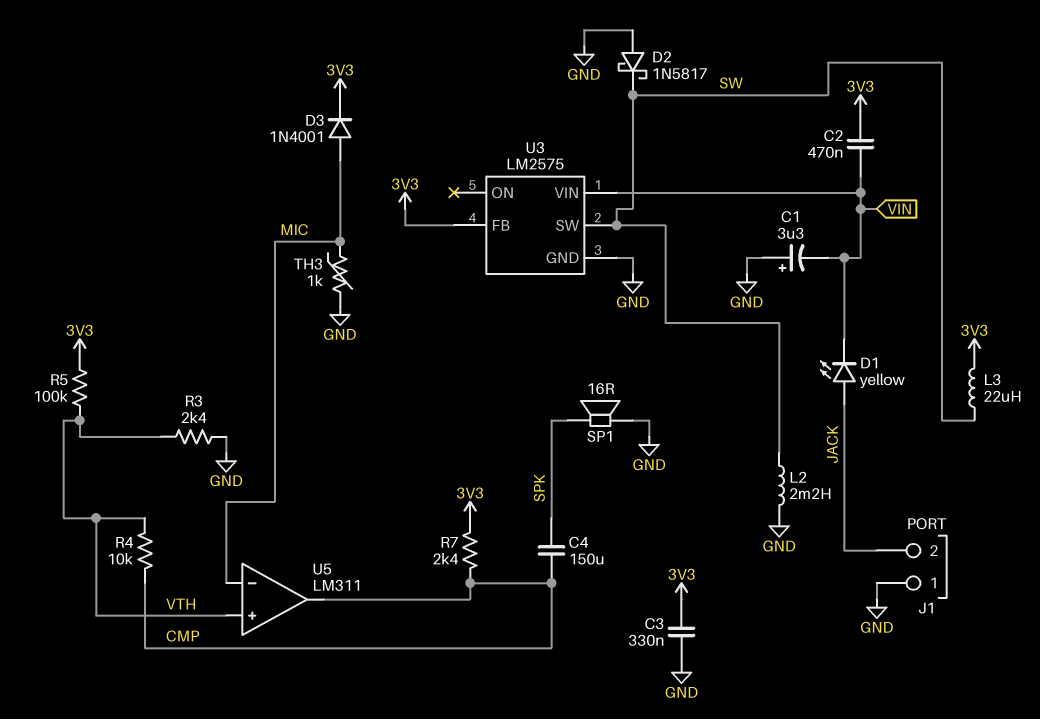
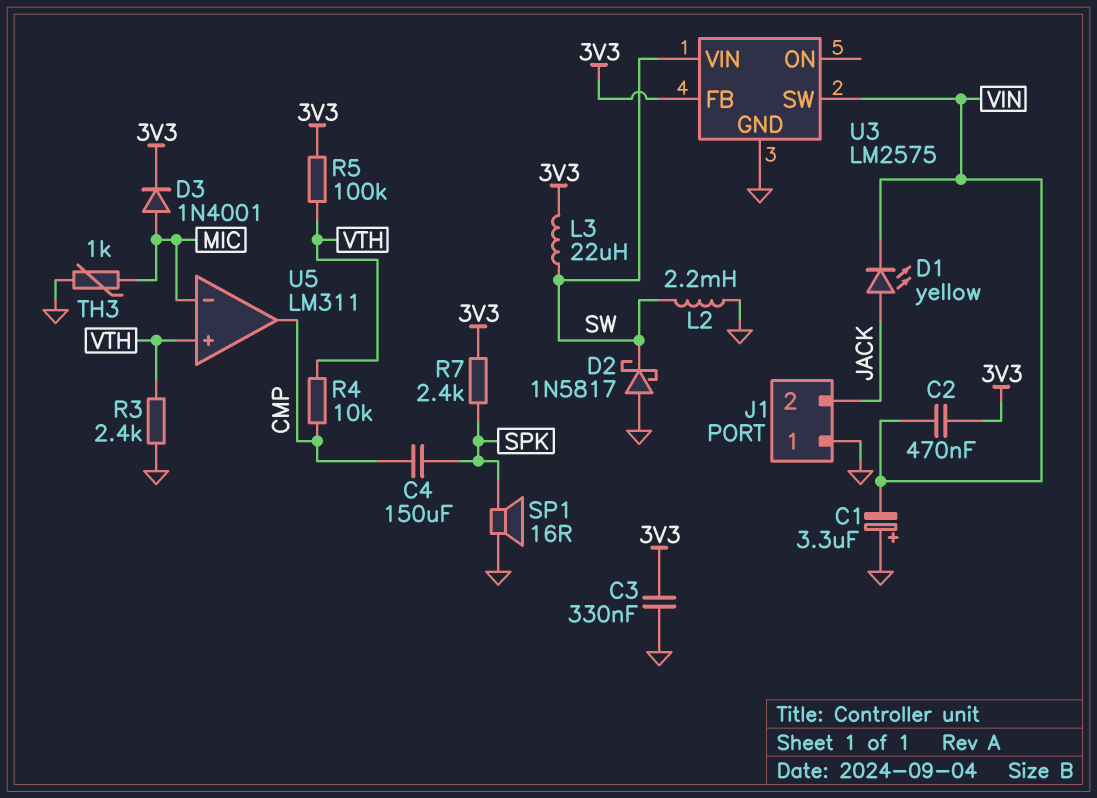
R7: 2.4k (3V3, CMP) -> 2.4k (3V3, SPK)
U3 pin SW: SW -> VIN
U3 pin VIN: VIN -> SW

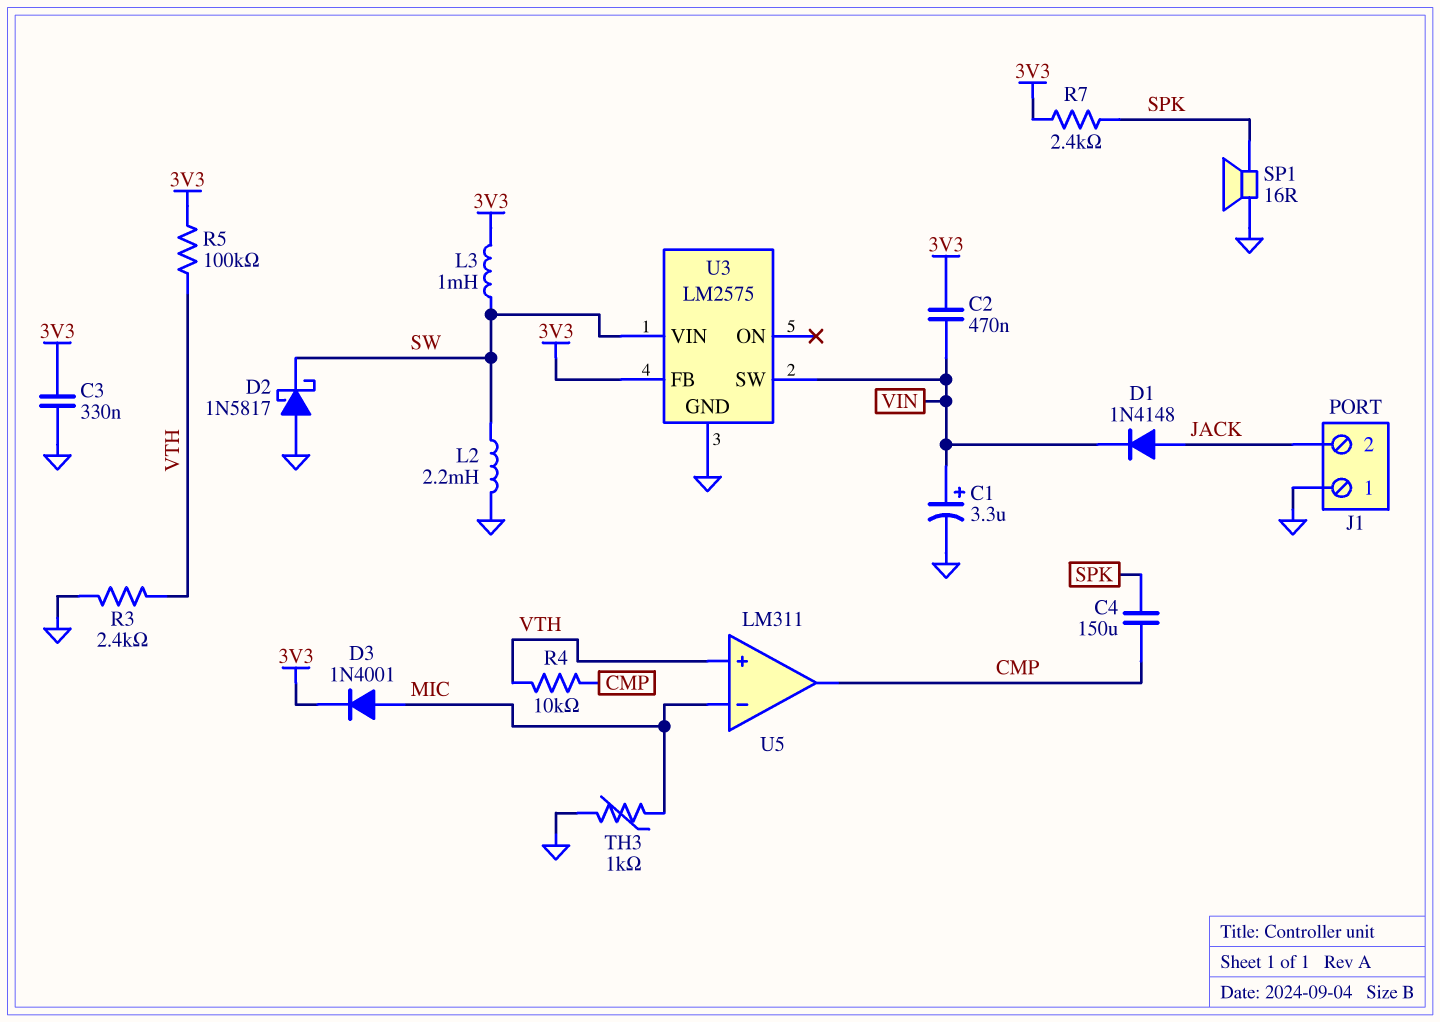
C1: 3.3uF (plus GND, minus VIN) -> 3.3uF (plus VIN, minus GND)
D1: LED yellow (A JACK, K VIN) -> diode 1N4148 (A JACK, K VIN)
L3: 22uH (3V3, SW) -> 1mH (3V3, SW)

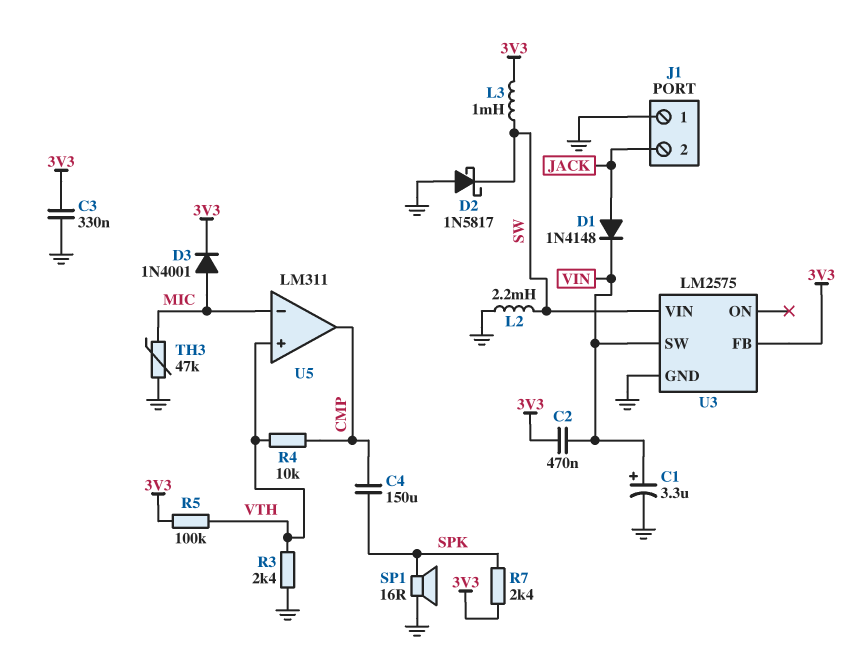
TH3: 1k (GND, MIC) -> 47k (GND, MIC)

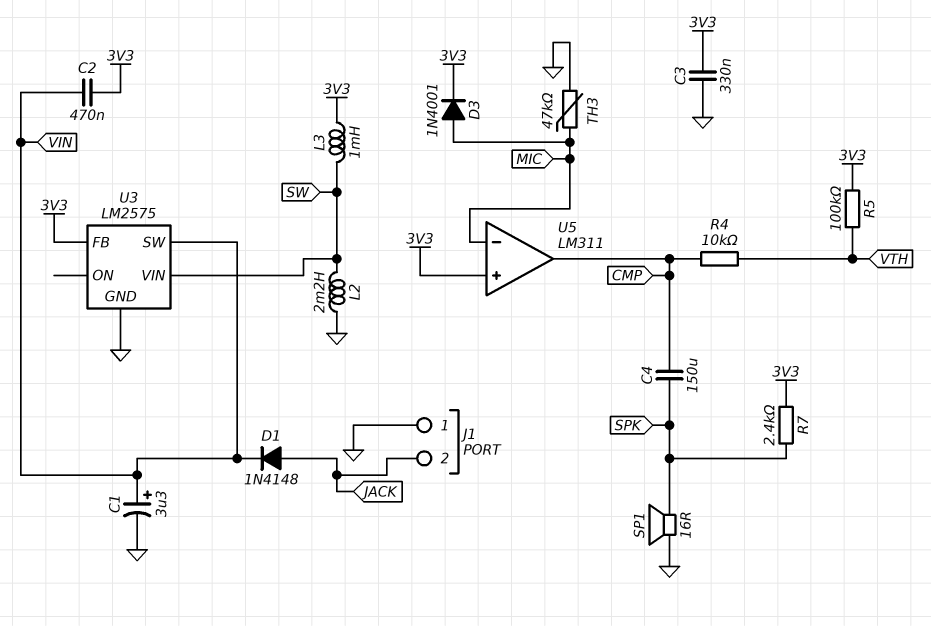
D2: schottky 1N5817 (A GND, K SW) -> none
R3: 2.4k (GND, VTH) -> none
U5 pin in+: VTH -> 3V3

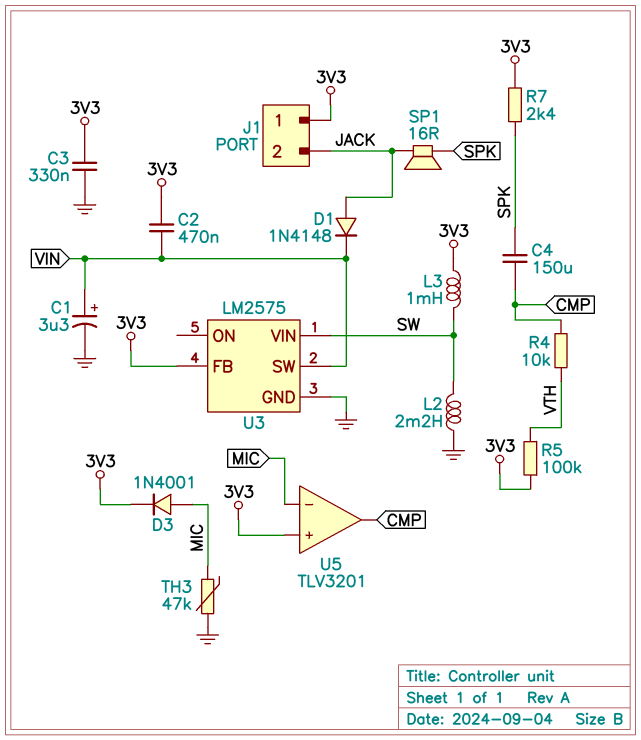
J1 pin 1: GND -> 3V3
SP1: speaker 16R (GND, SPK) -> speaker 16R (JACK, SPK)
U5: LM311 -> TLV3201

